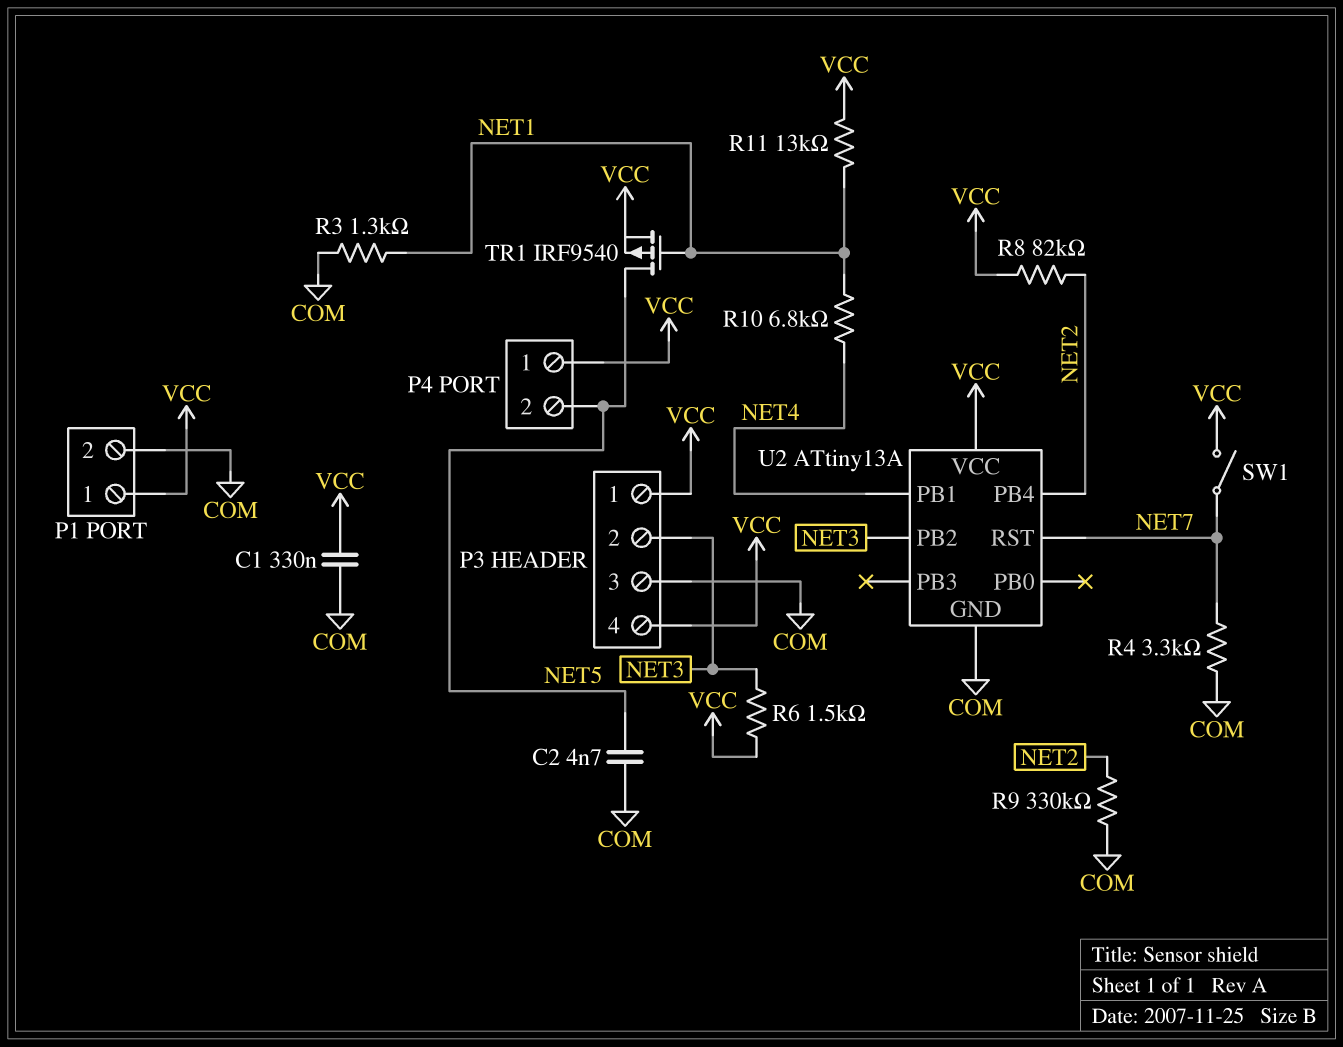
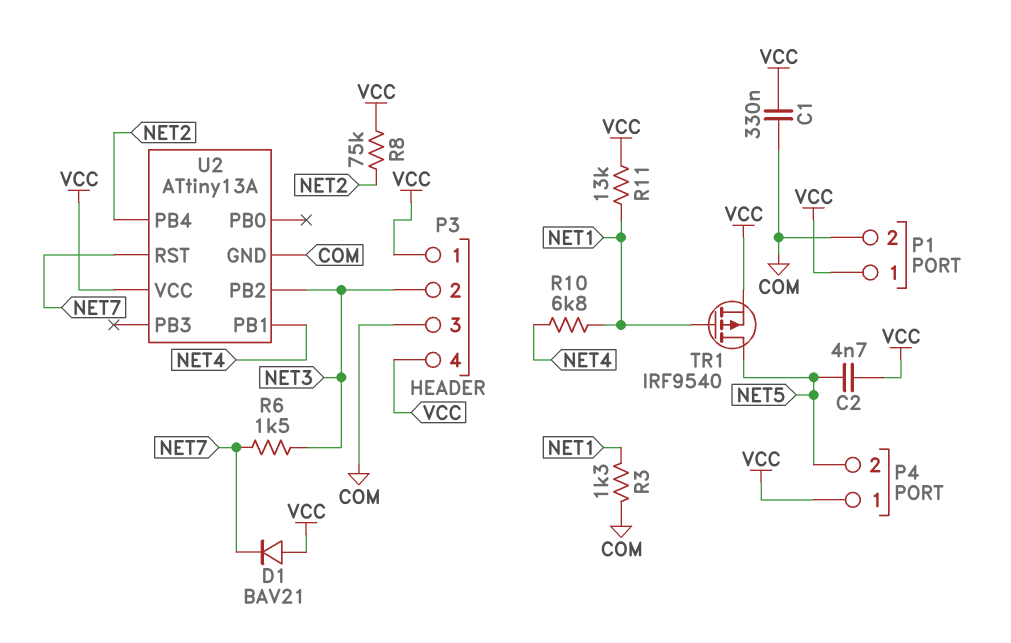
C2: 4.7nF (COM, NET5) -> 4.7nF (NET5, VCC)
D1: none -> diode BAV21 (A VCC, K NET7)
R4: 3.3k (COM, NET7) -> none
R6: 1.5k (NET3, VCC) -> 1.5k (NET3, NET7)
R8: 82k (NET2, VCC) -> 75k (NET2, VCC)
R9: 330k (COM, NET2) -> none
SW1: switch (NET7, VCC) -> none

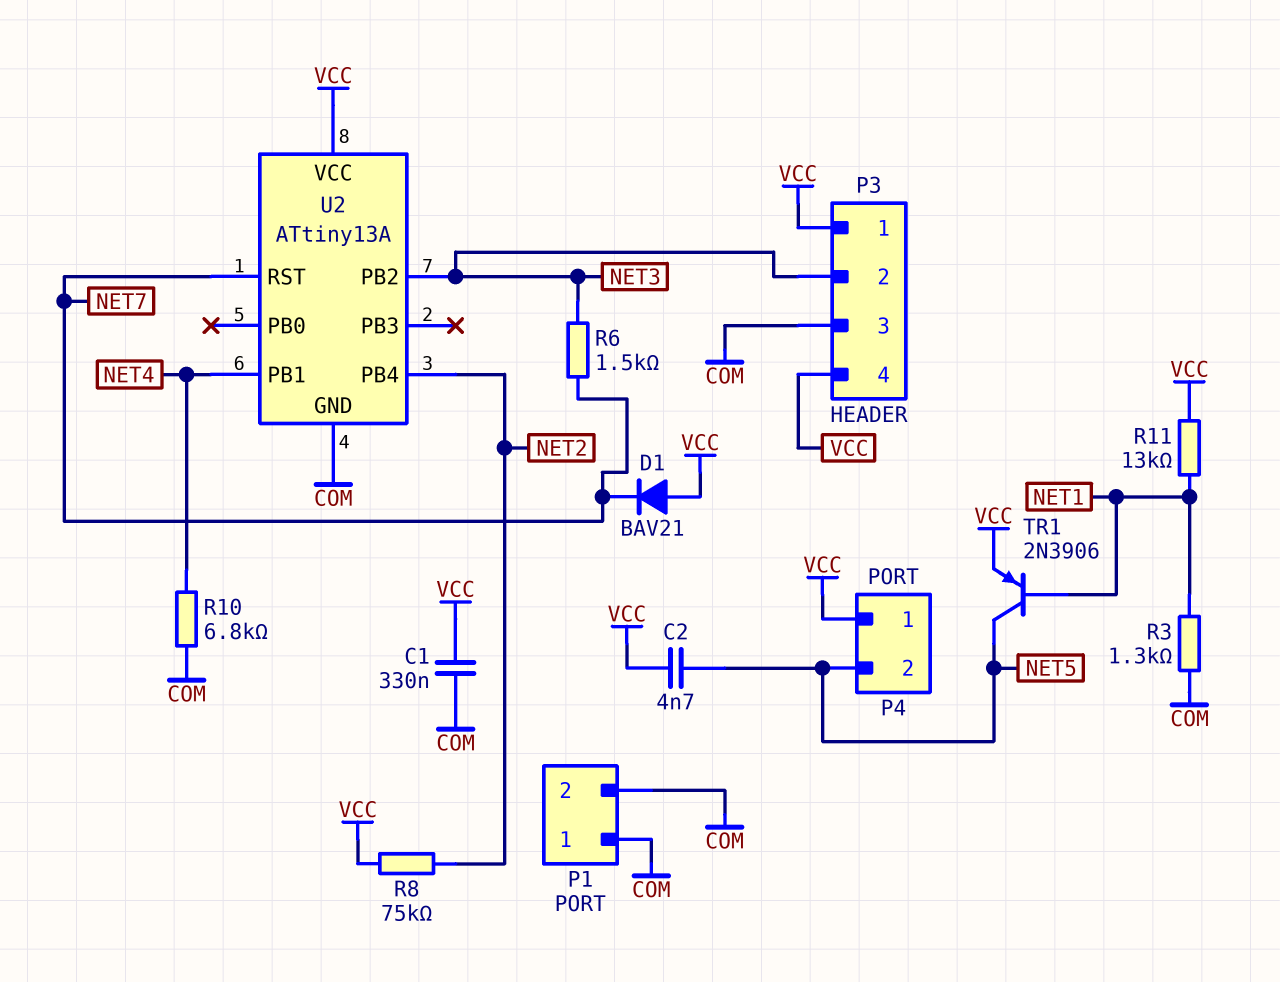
P1 pin 1: VCC -> COM
R10: 6.8k (NET1, NET4) -> 6.8k (COM, NET4)
TR1: PMOS IRF9540 (G NET1, D NET5, S VCC) -> PNP 2N3906 (B NET1, C NET5, E VCC)

